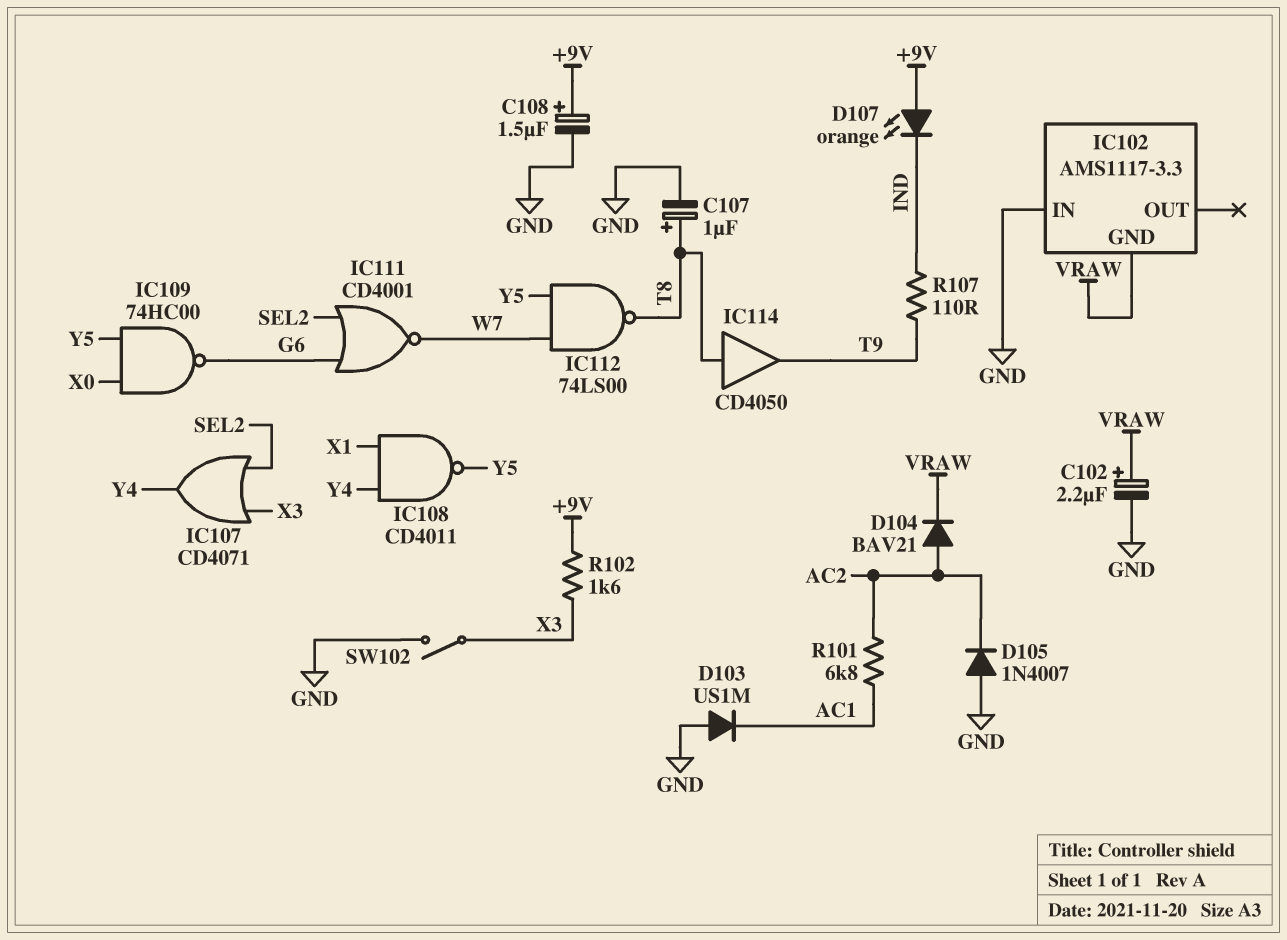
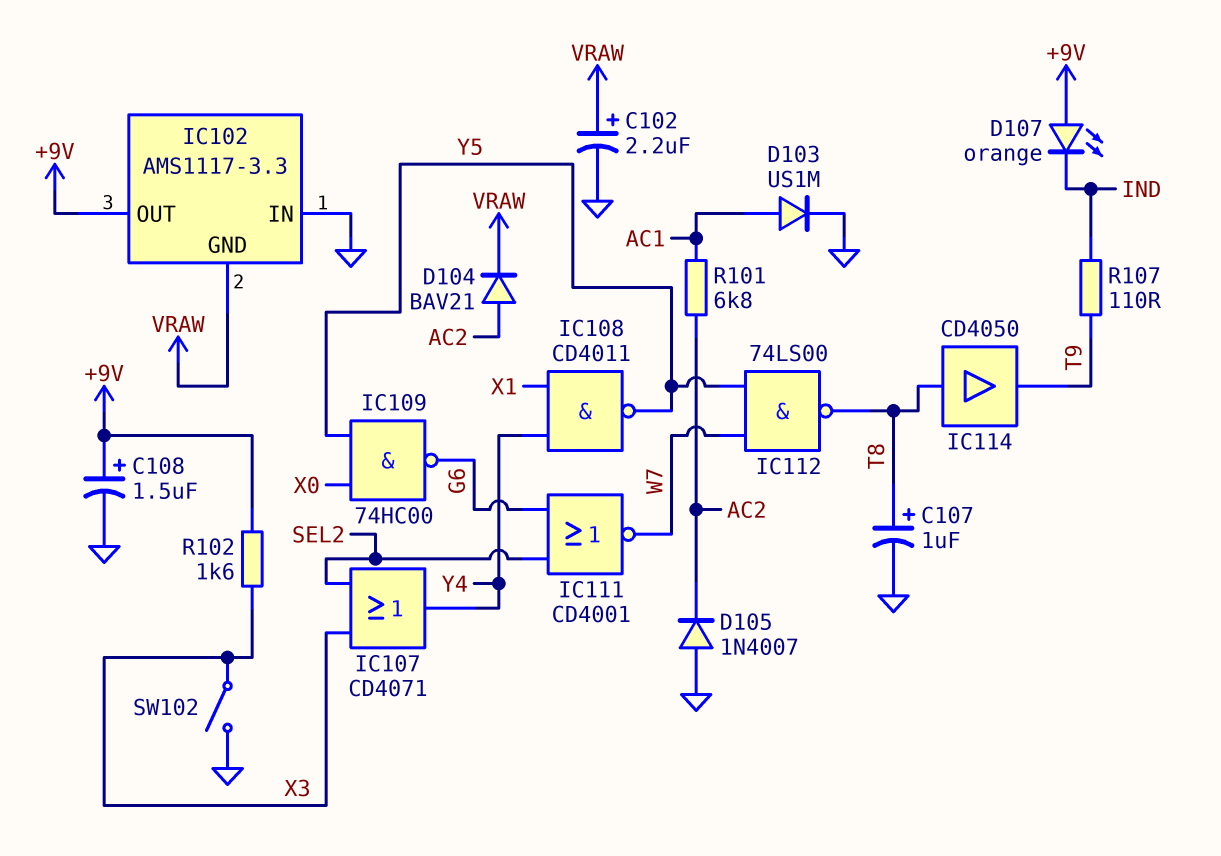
D103: diode US1M (A GND, K AC1) -> diode US1M (A AC1, K GND)
IC102 pin OUT: none -> +9V

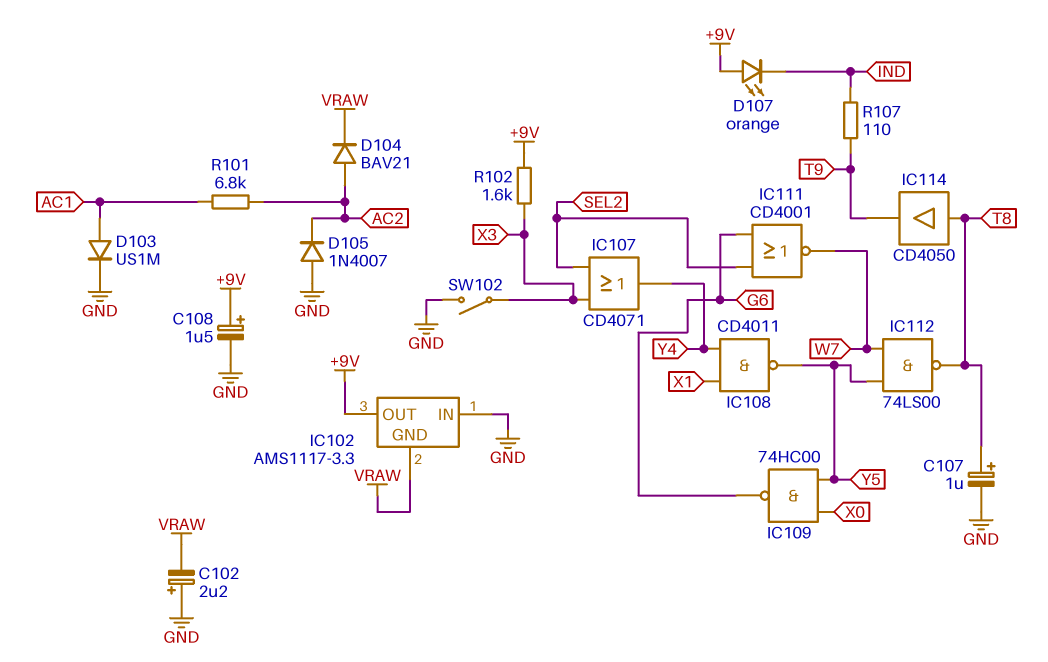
C102: 2.2uF (plus VRAW, minus GND) -> 2.2uF (plus GND, minus VRAW)

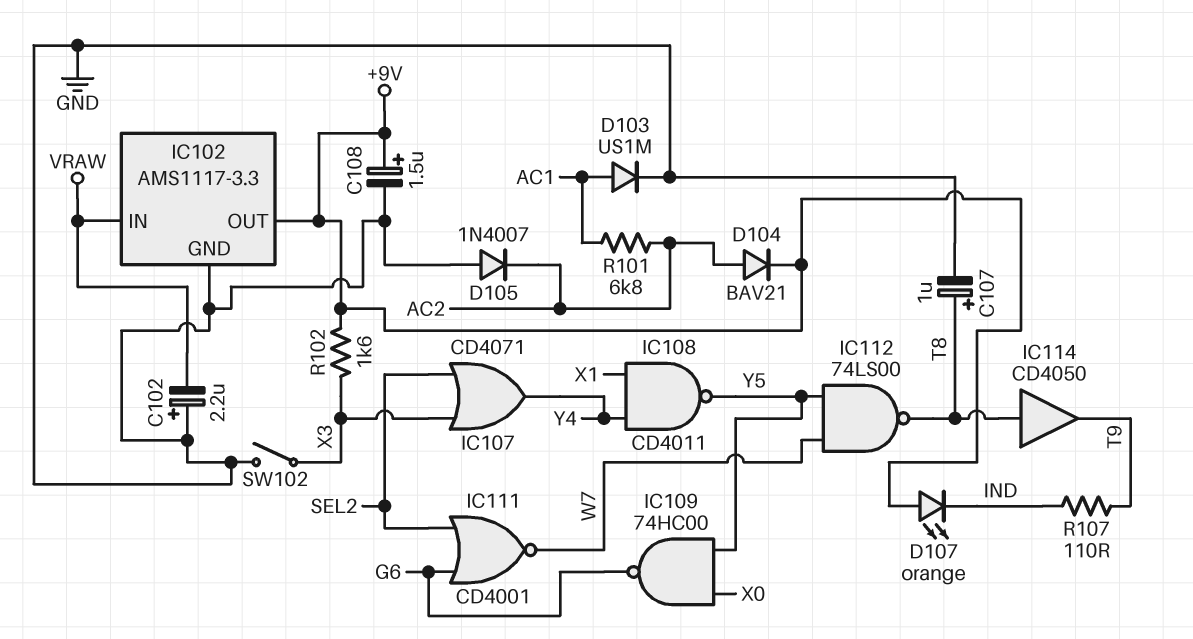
D104: diode BAV21 (A AC2, K VRAW) -> diode BAV21 (A AC2, K +9V)
IC102 pin GND: VRAW -> GND
IC102 pin IN: GND -> VRAW

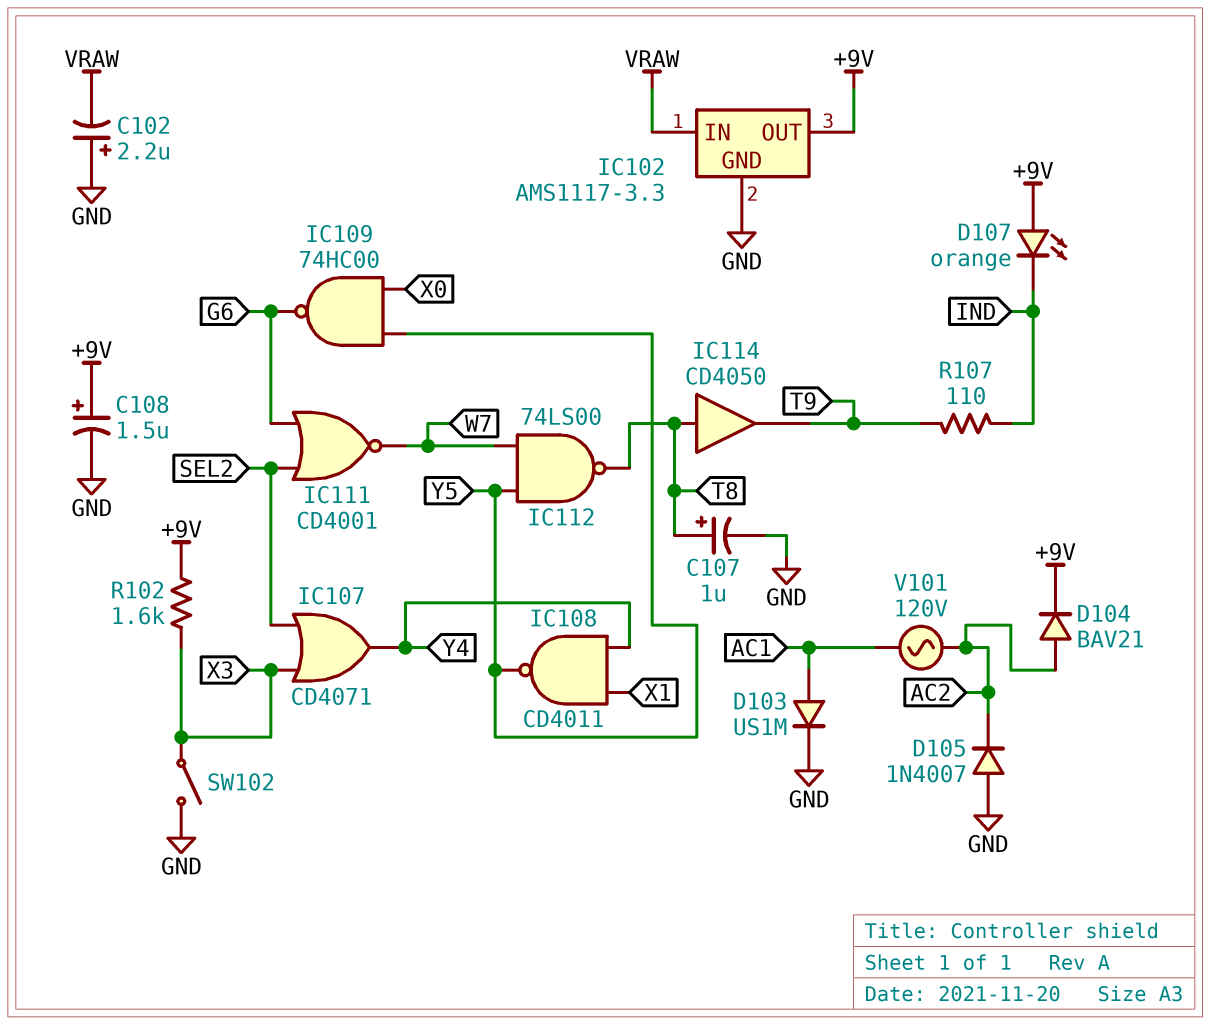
R101: 6.8k (AC1, AC2) -> none
V101: none -> AC 120V (AC1, AC2)

